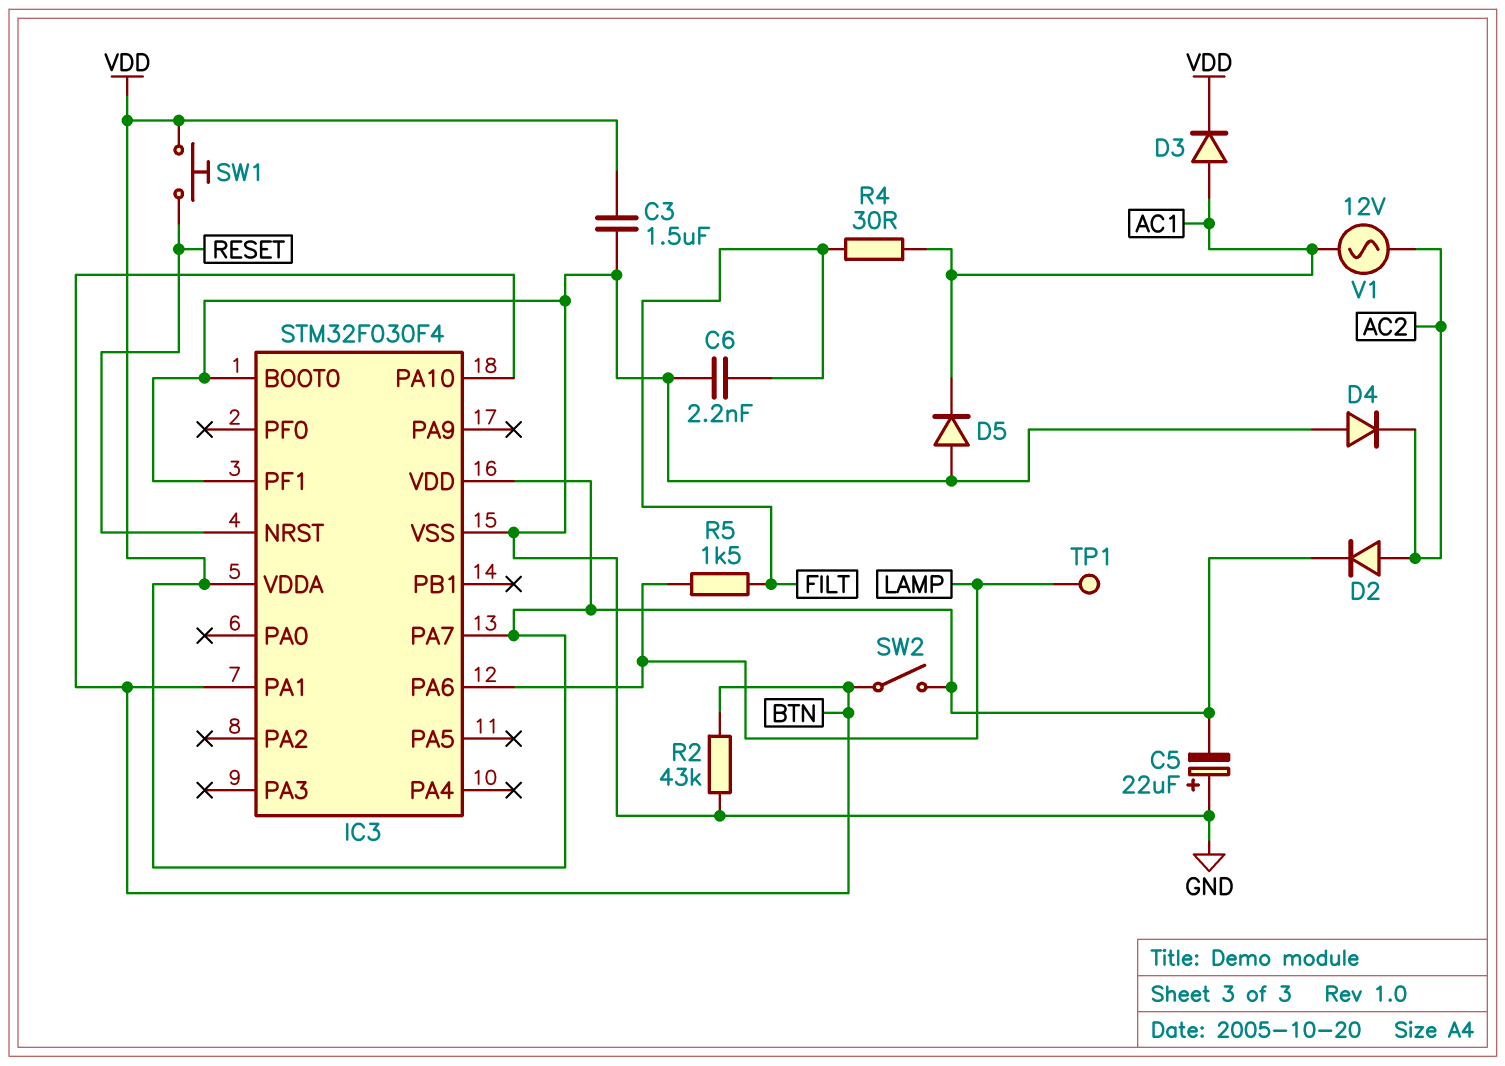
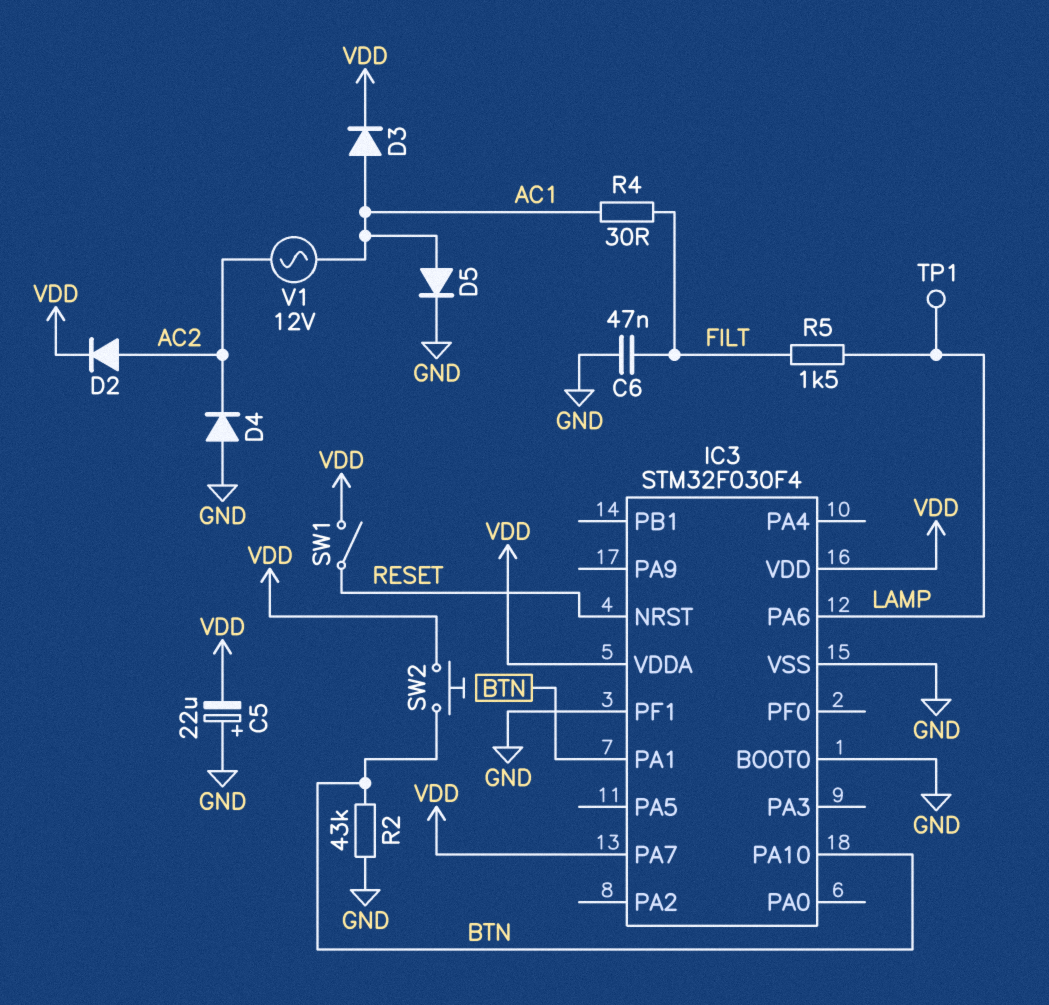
C3: 1.5uF (GND, VDD) -> none
C6: 2.2nF (FILT, GND) -> 47nF (FILT, GND)
D5: diode (A GND, K AC1) -> diode (A AC1, K GND)
SW1: button (RESET, VDD) -> switch (RESET, VDD)
SW2: switch (BTN, VDD) -> button (BTN, VDD)

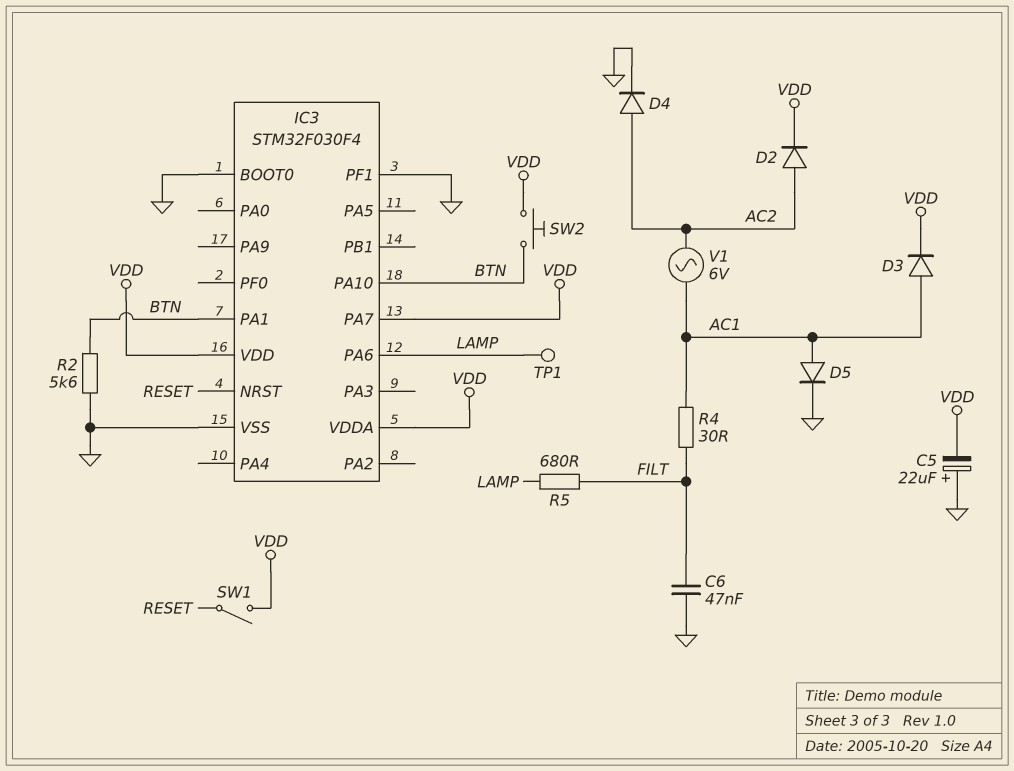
D4: diode (A GND, K AC2) -> diode (A AC2, K GND)
R2: 43k (BTN, GND) -> 5.6k (BTN, GND)
R5: 1.5k (FILT, LAMP) -> 680 (FILT, LAMP)
V1: AC 12V (AC1, AC2) -> AC 6V (AC1, AC2)

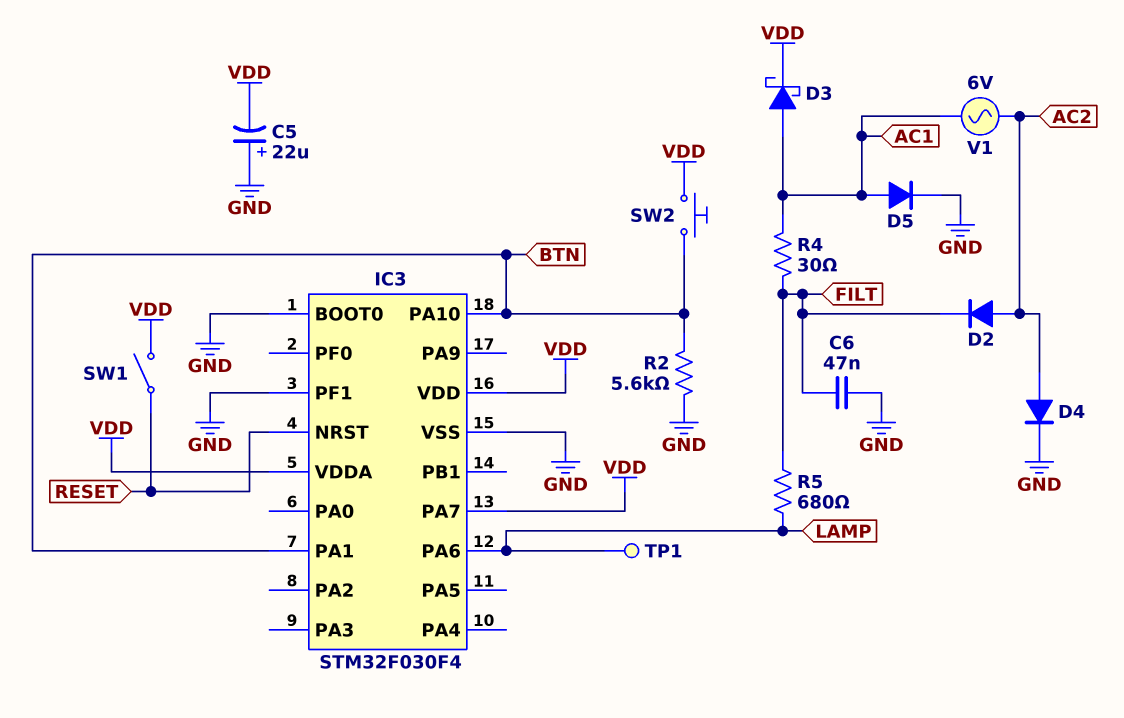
D2: diode (A AC2, K VDD) -> diode (A AC2, K FILT)
D3: diode (A AC1, K VDD) -> schottky (A AC1, K VDD)

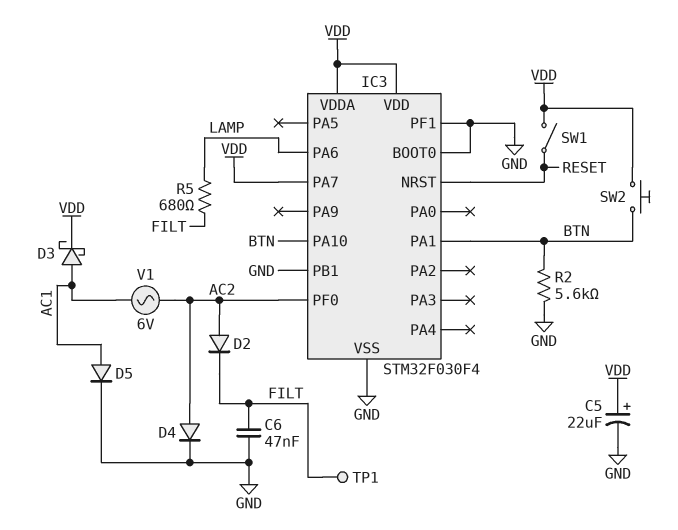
C5: 22uF (plus GND, minus VDD) -> 22uF (plus VDD, minus GND)
IC3 pin PB1: none -> GND
IC3 pin PF0: none -> AC2
R4: 30 (AC1, FILT) -> none
TP1: test point (LAMP) -> test point (FILT)

